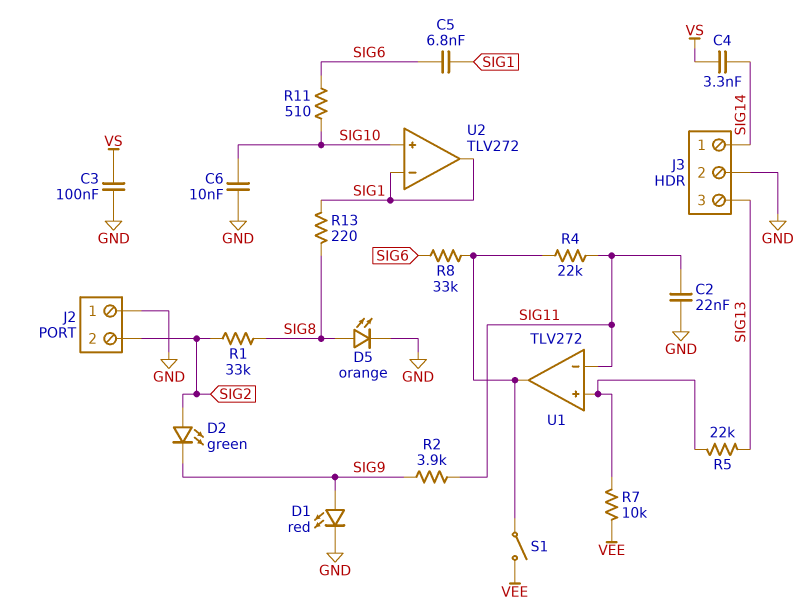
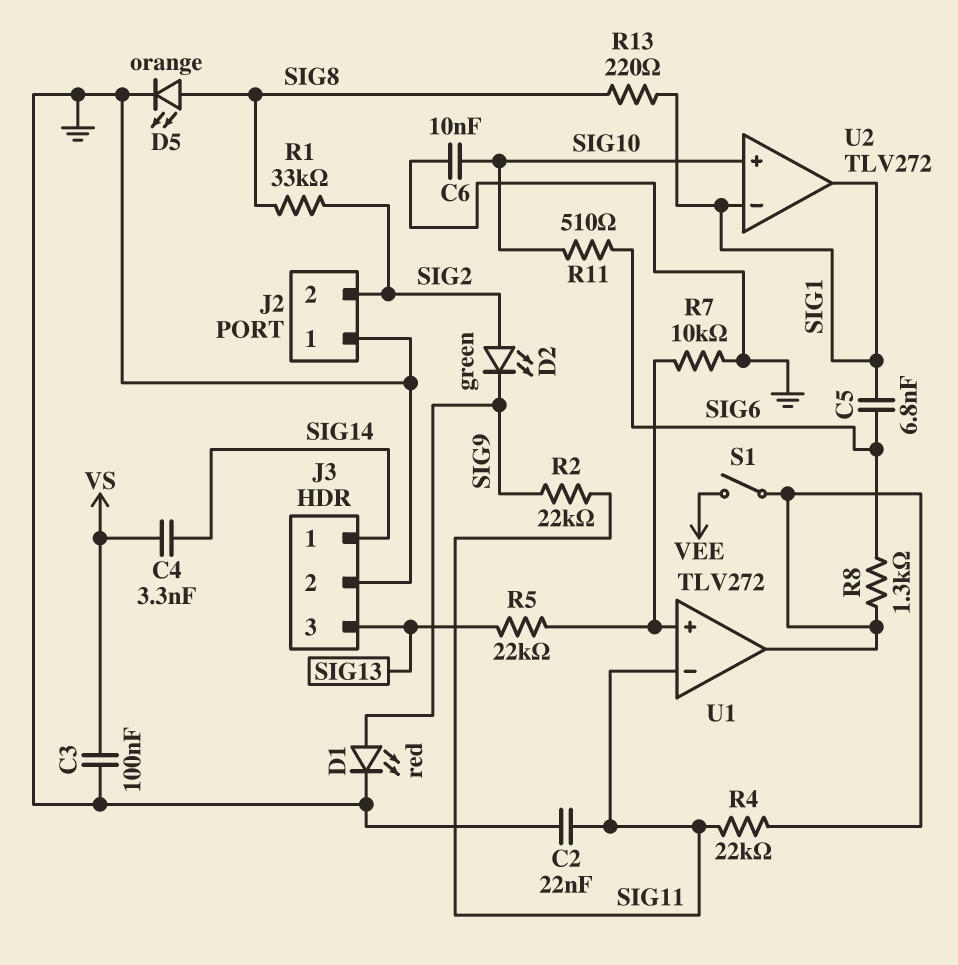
R2: 3.9k (SIG9, SIG11) -> 22k (SIG9, SIG11)
R7: 10k (U1/in+, VEE) -> 10k (GND, U1/in+)
R8: 33k (SIG6, U1/out) -> 1.3k (SIG6, U1/out)

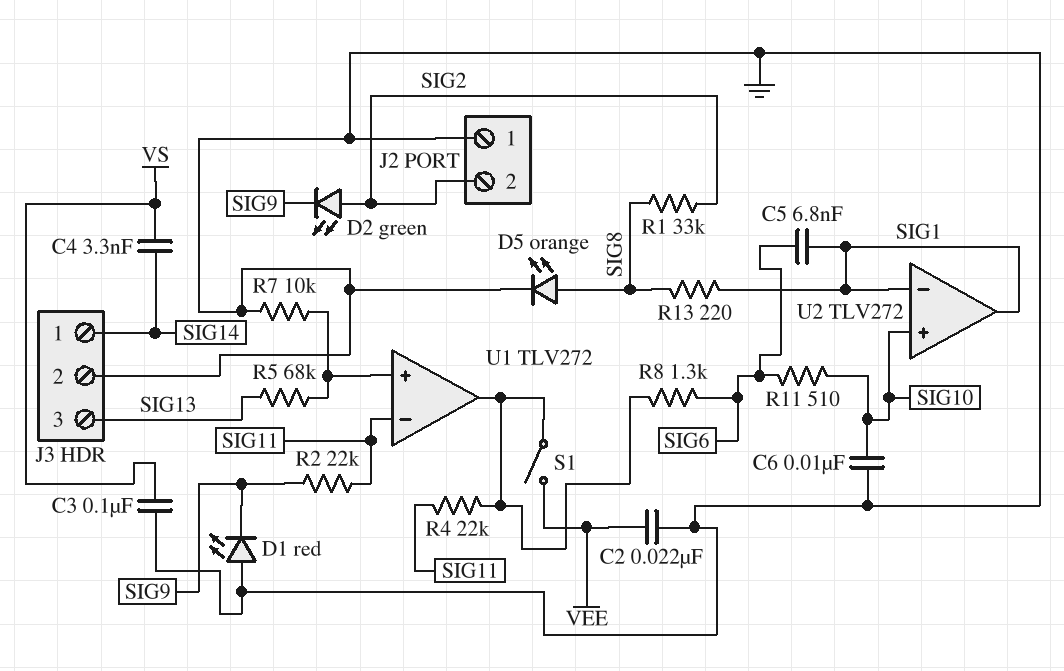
C2: 22nF (GND, SIG11) -> 22nF (GND, VEE)
D1: LED red (A SIG9, K GND) -> LED red (A GND, K SIG9)
R5: 22k (SIG13, U1/in+) -> 68k (SIG13, U1/in+)

